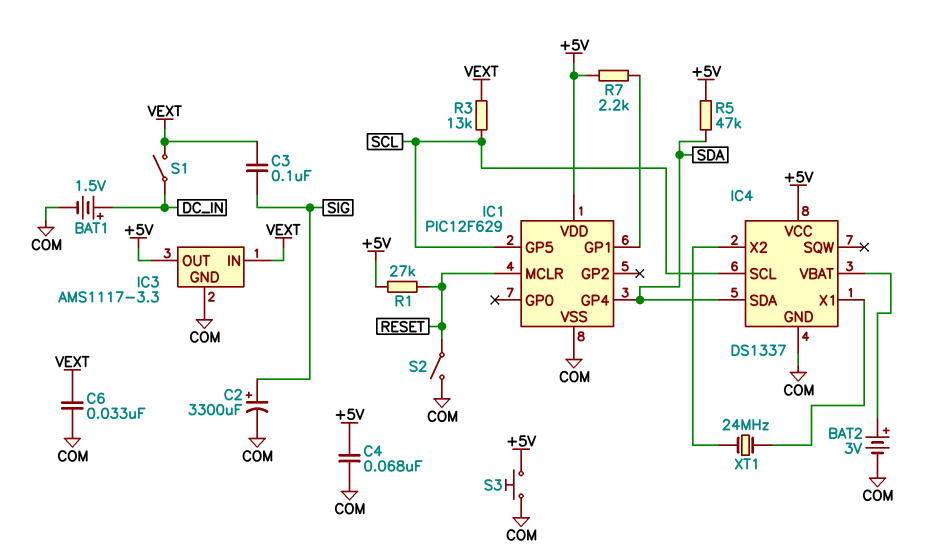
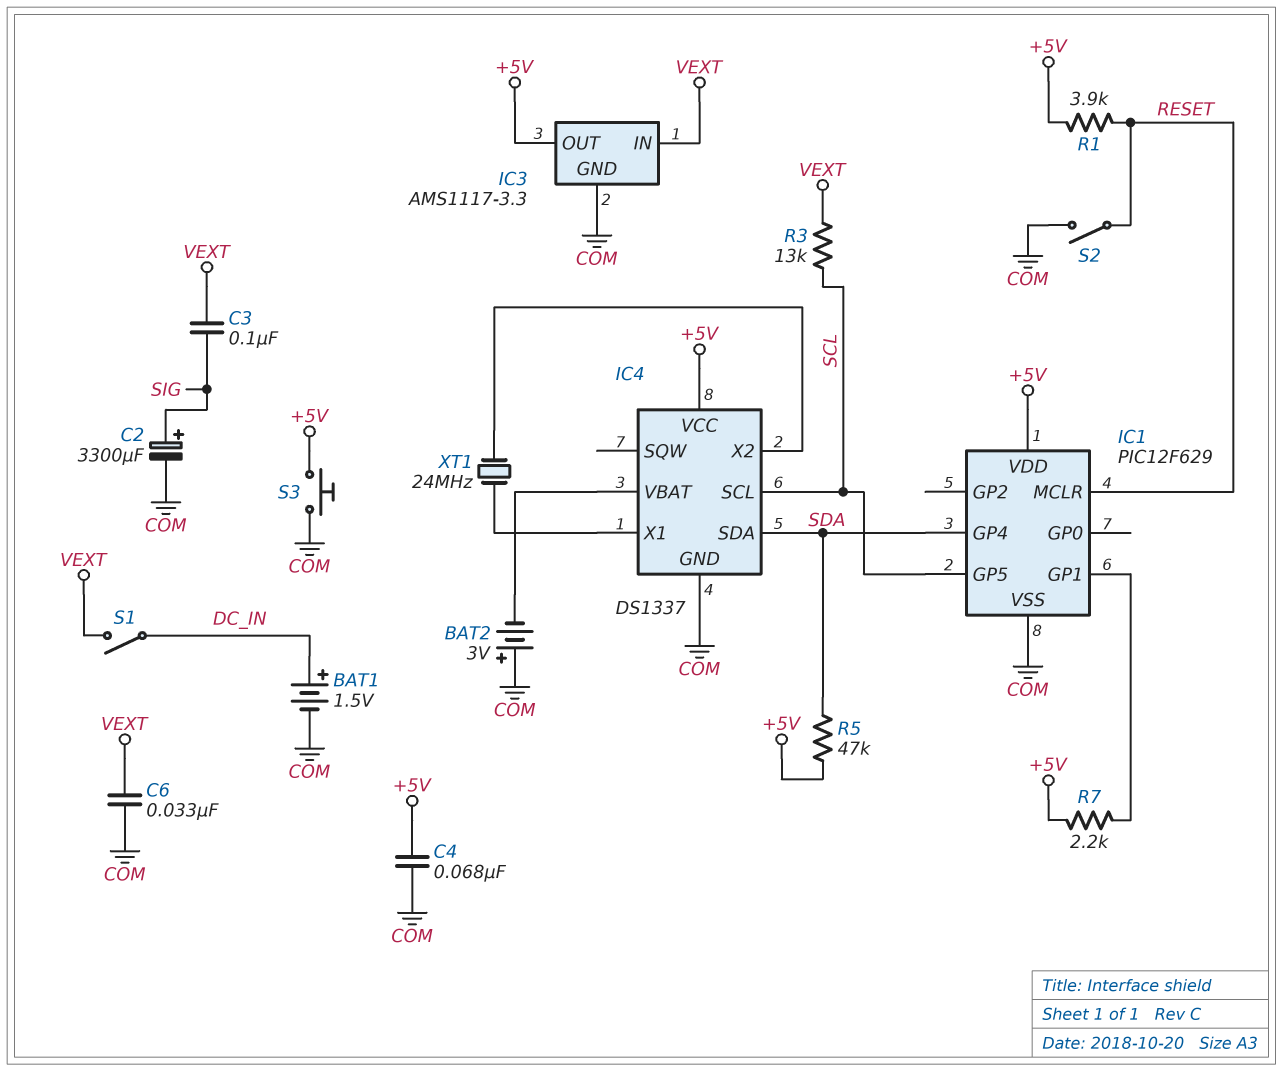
BAT2: 3V (plus IC4/VBAT, minus COM) -> 3V (plus COM, minus IC4/VBAT)
R1: 27k (+5V, RESET) -> 3.9k (+5V, RESET)

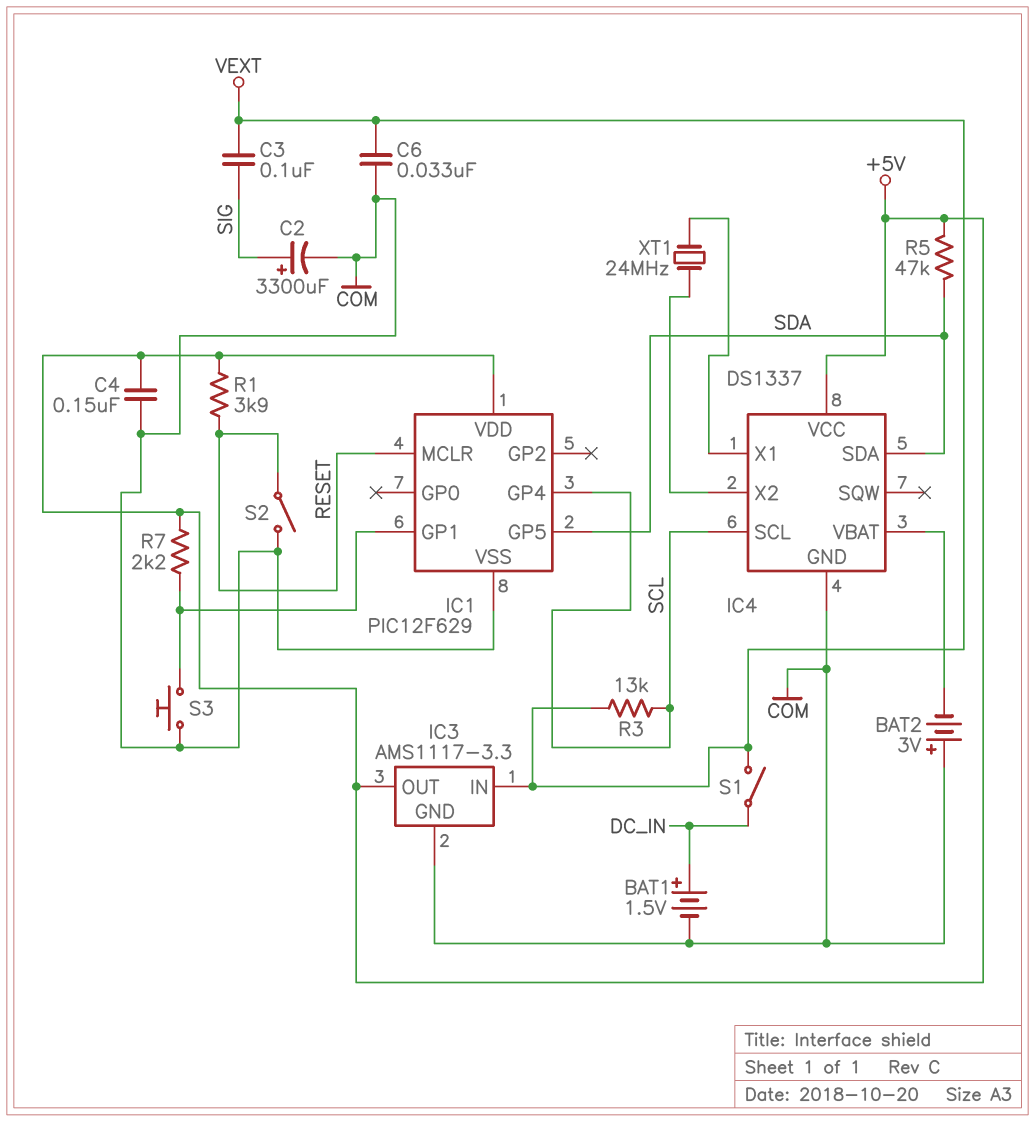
C4: 68nF (+5V, COM) -> 150nF (+5V, COM)
IC1 pin GP4: SDA -> SCL
IC1 pin GP5: SCL -> SDA
S3: button (+5V, COM) -> button (COM, IC1/GP1)

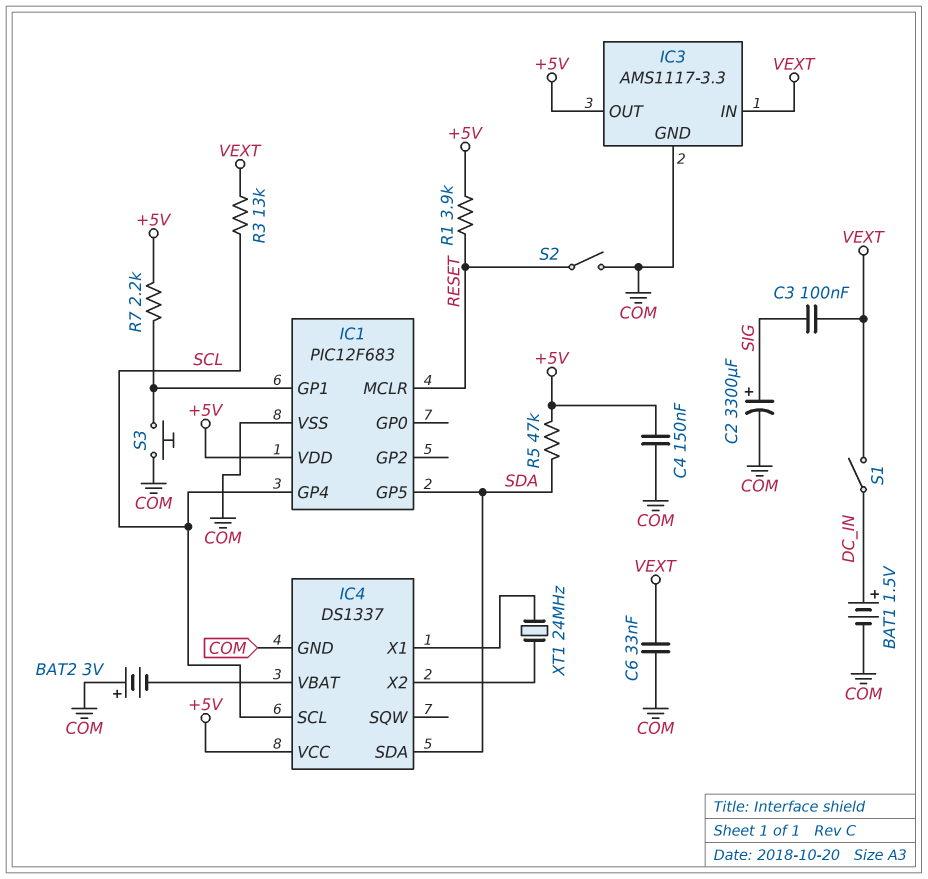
IC1: PIC12F629 -> PIC12F683

